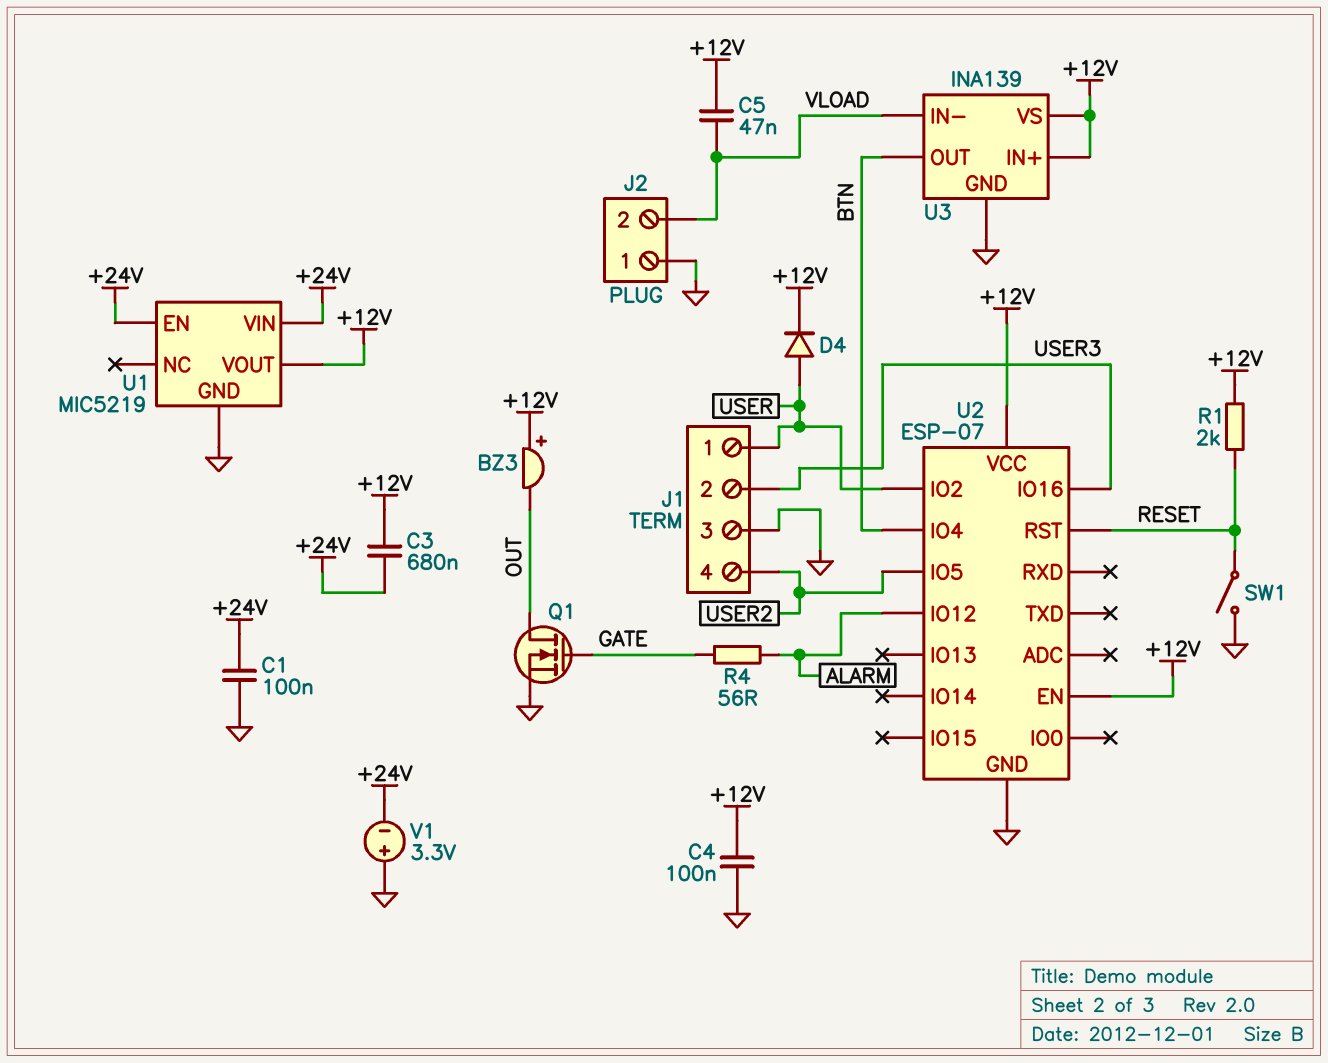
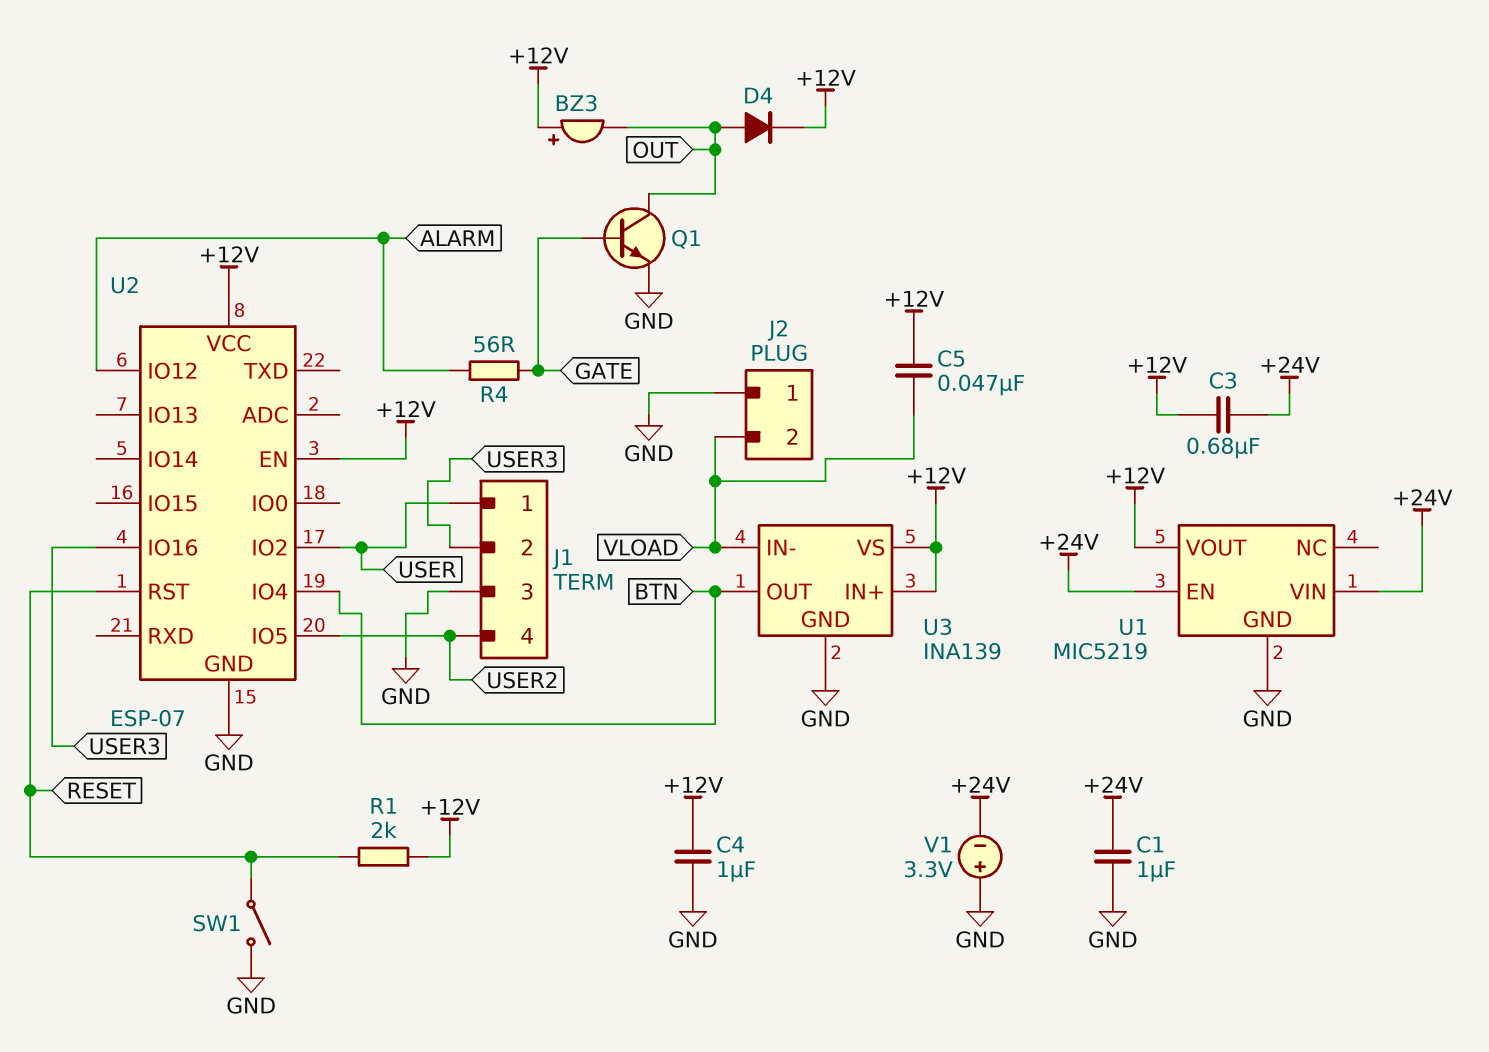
C1: 100nF (+24V, GND) -> 1uF (+24V, GND)
C4: 100nF (+12V, GND) -> 1uF (+12V, GND)
D4: diode (A USER, K +12V) -> diode (A OUT, K +12V)
Q1: NMOS (G GATE, D OUT, S GND) -> NPN (B GATE, C OUT, E GND)

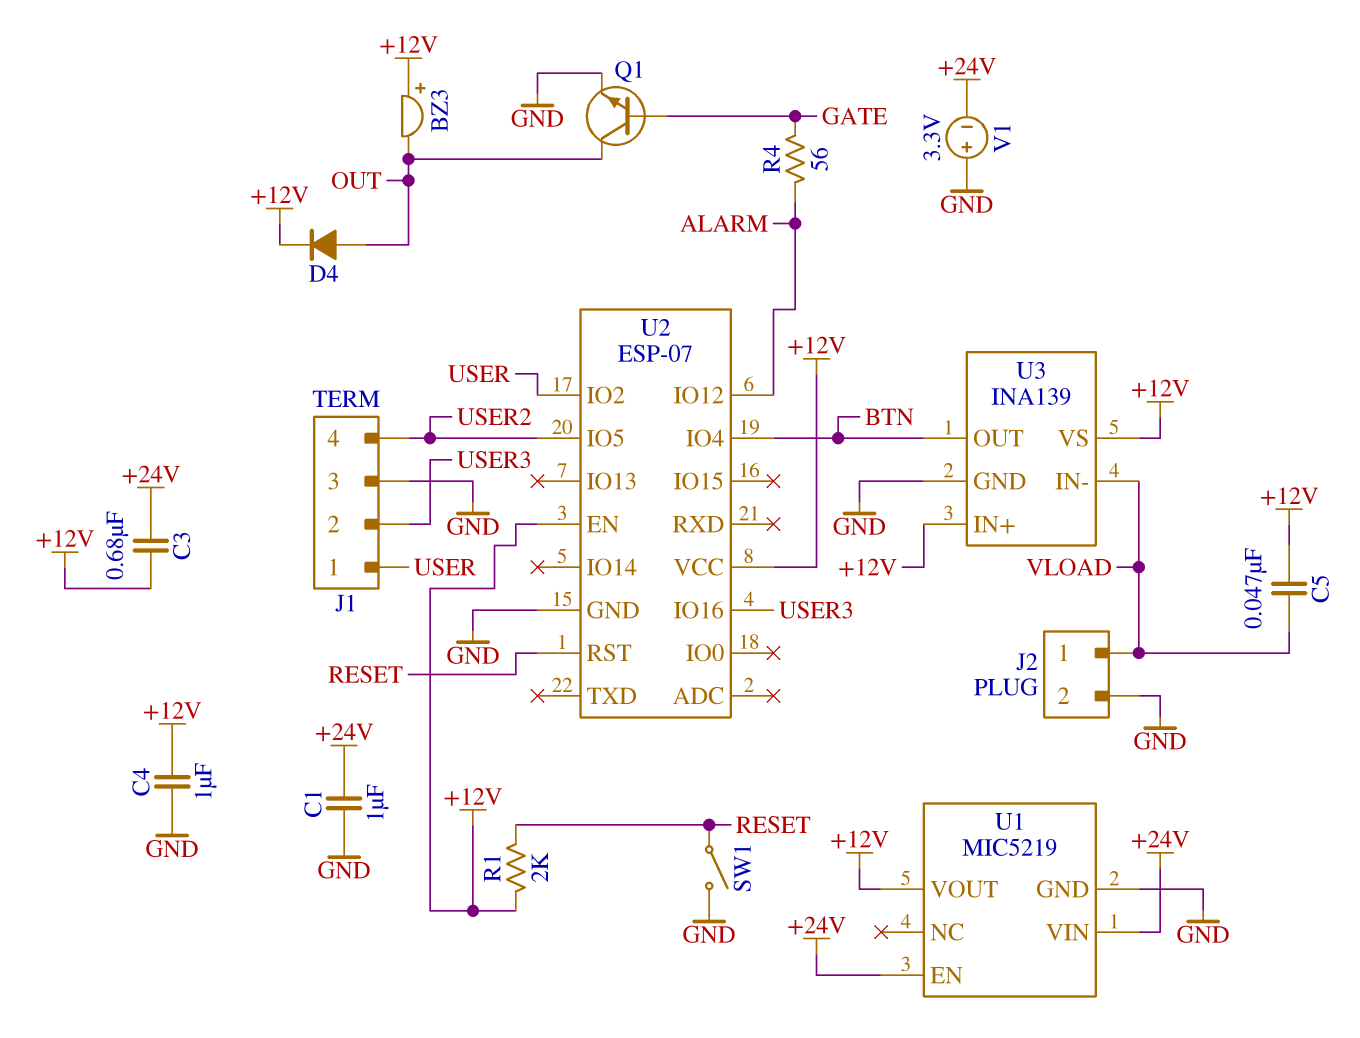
J2 pin 1: GND -> VLOAD
J2 pin 2: VLOAD -> GND

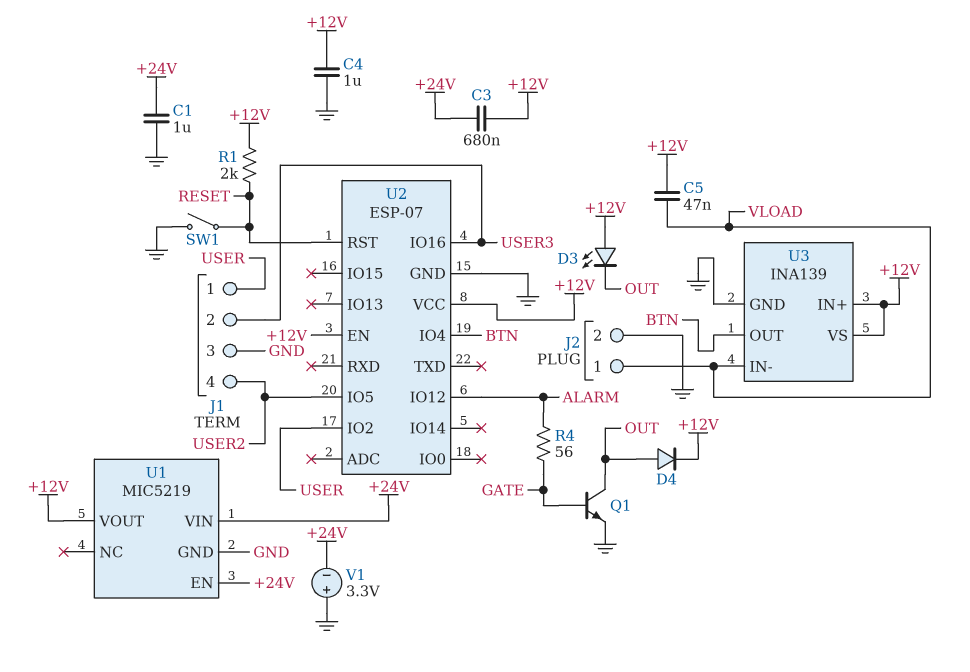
BZ3: buzzer (plus +12V, minus OUT) -> none
D3: none -> LED (A +12V, K OUT)

